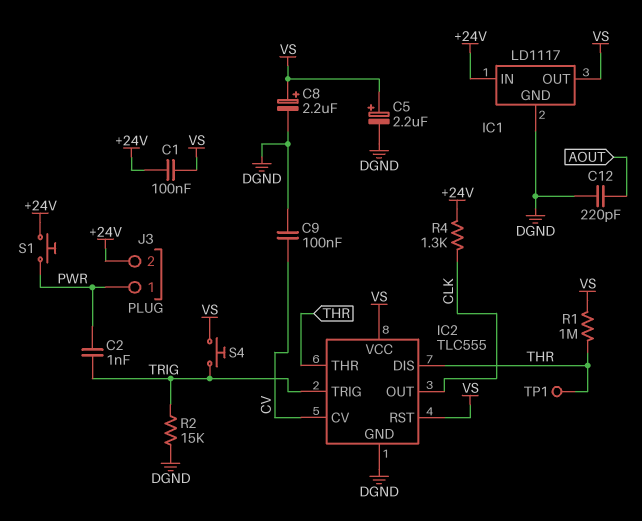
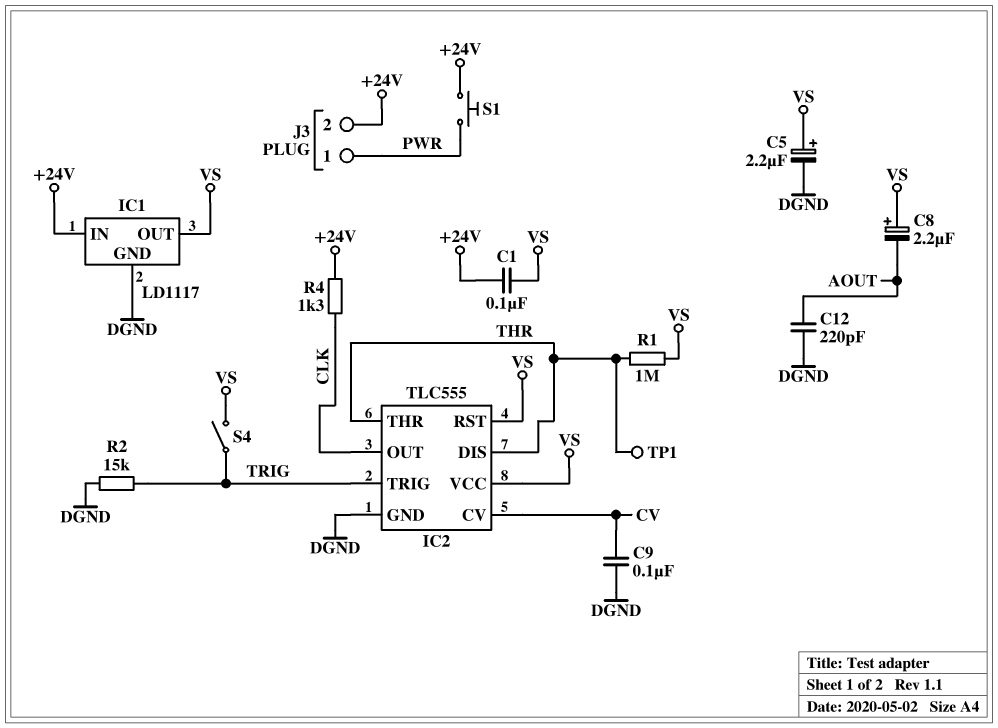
C2: 1nF (PWR, TRIG) -> none
C8: 2.2uF (plus VS, minus DGND) -> 2.2uF (plus VS, minus AOUT)
S4: button (TRIG, VS) -> switch (TRIG, VS)

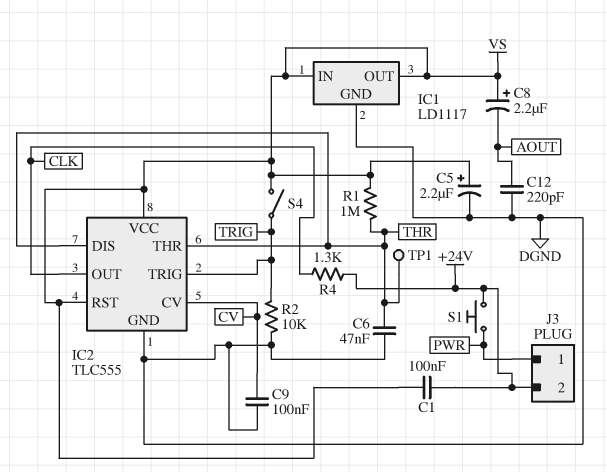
C6: none -> 47nF (DGND, THR)
IC1 pin IN: +24V -> VS
R2: 15k (DGND, TRIG) -> 10k (DGND, TRIG)

